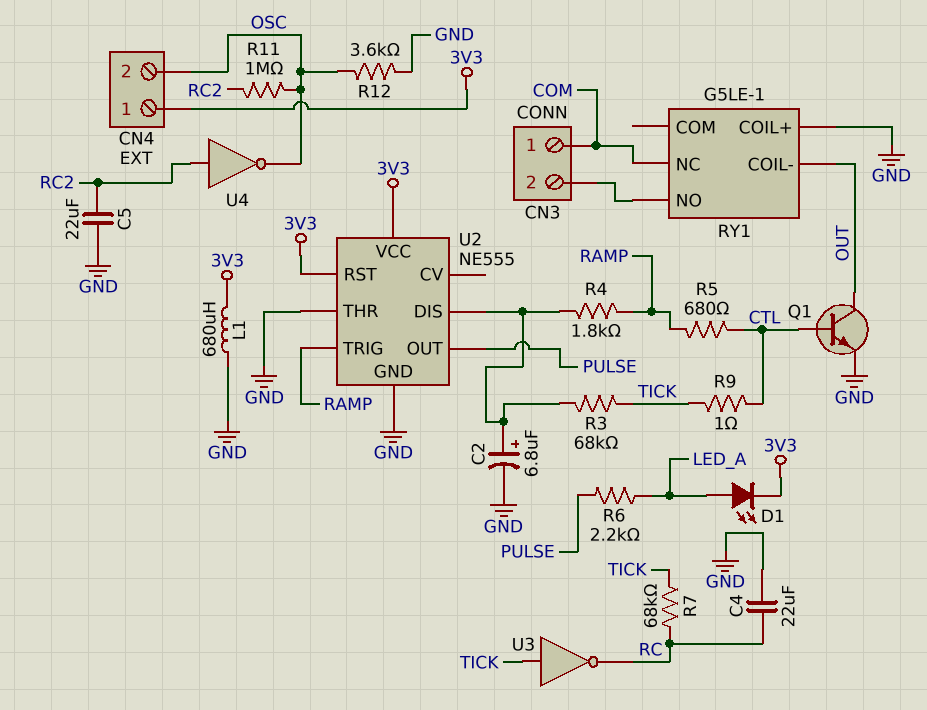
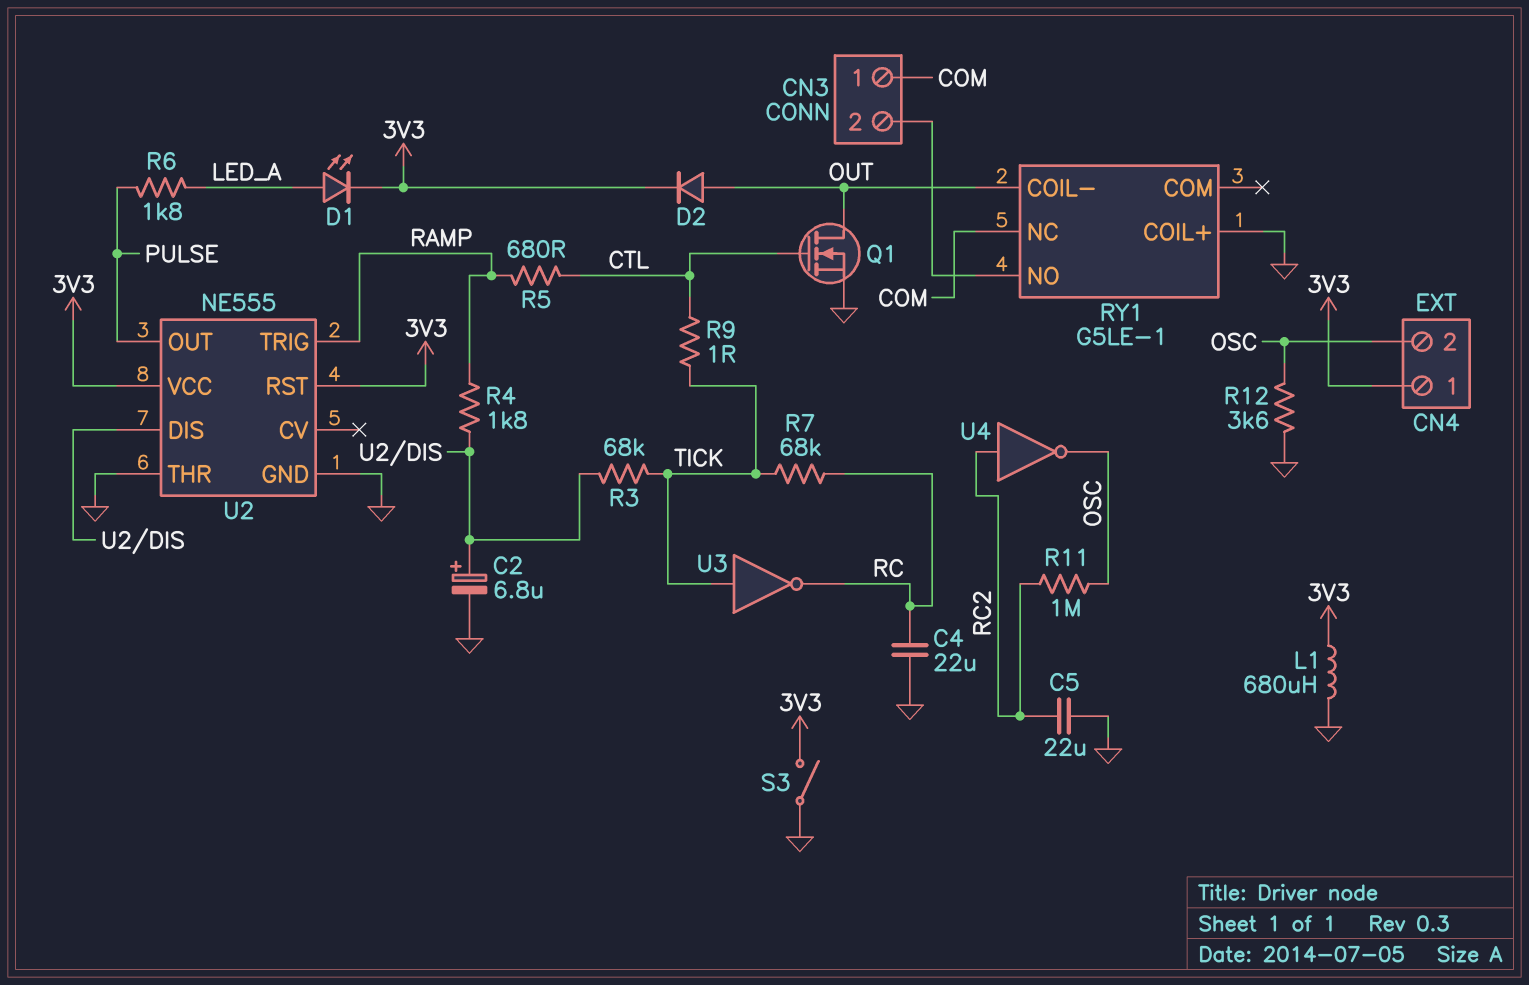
D2: none -> diode (A OUT, K 3V3)
Q1: NPN (B CTL, C OUT, E GND) -> NMOS (G CTL, D OUT, S GND)
R6: 2.2k (LED_A, PULSE) -> 1.8k (LED_A, PULSE)
S3: none -> switch (3V3, GND)

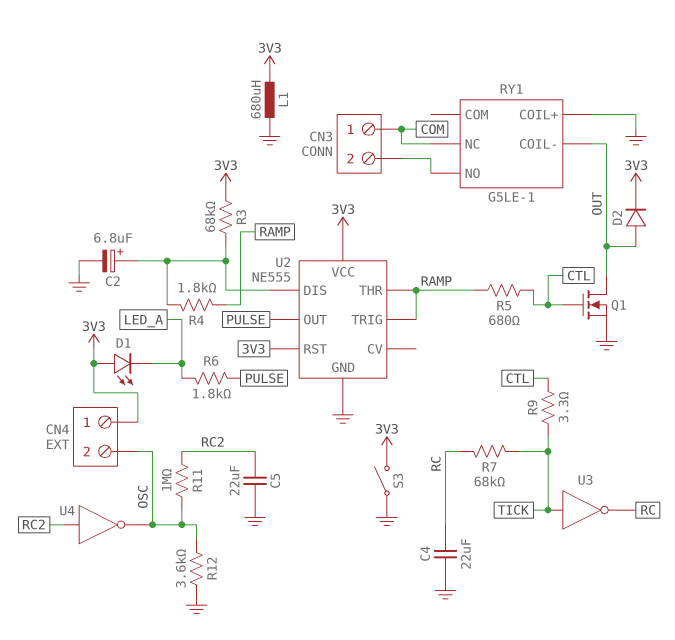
D1: LED (A LED_A, K 3V3) -> LED (A 3V3, K LED_A)
R3: 68k (TICK, U2/DIS) -> 68k (3V3, U2/DIS)
R9: 1 (CTL, TICK) -> 3.3 (CTL, TICK)
U2 pin THR: GND -> RAMP

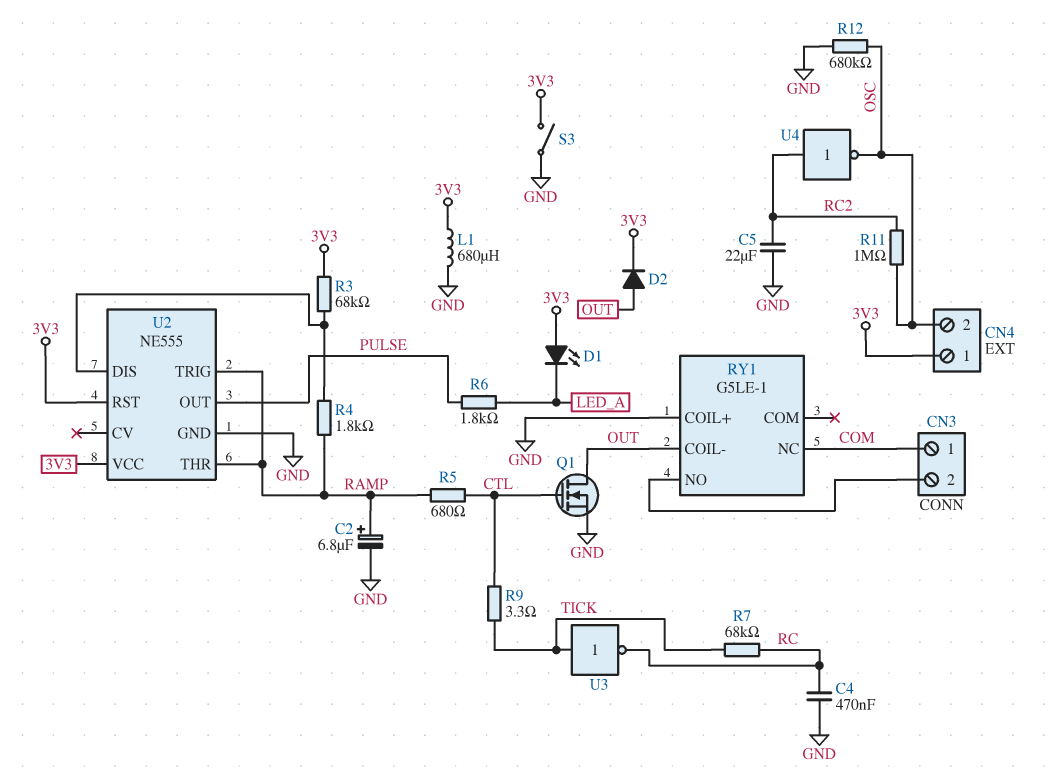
C2: 6.8uF (plus U2/DIS, minus GND) -> 6.8uF (plus RAMP, minus GND)
C4: 22uF (GND, RC) -> 470nF (GND, RC)
R12: 3.6k (GND, OSC) -> 680k (GND, OSC)

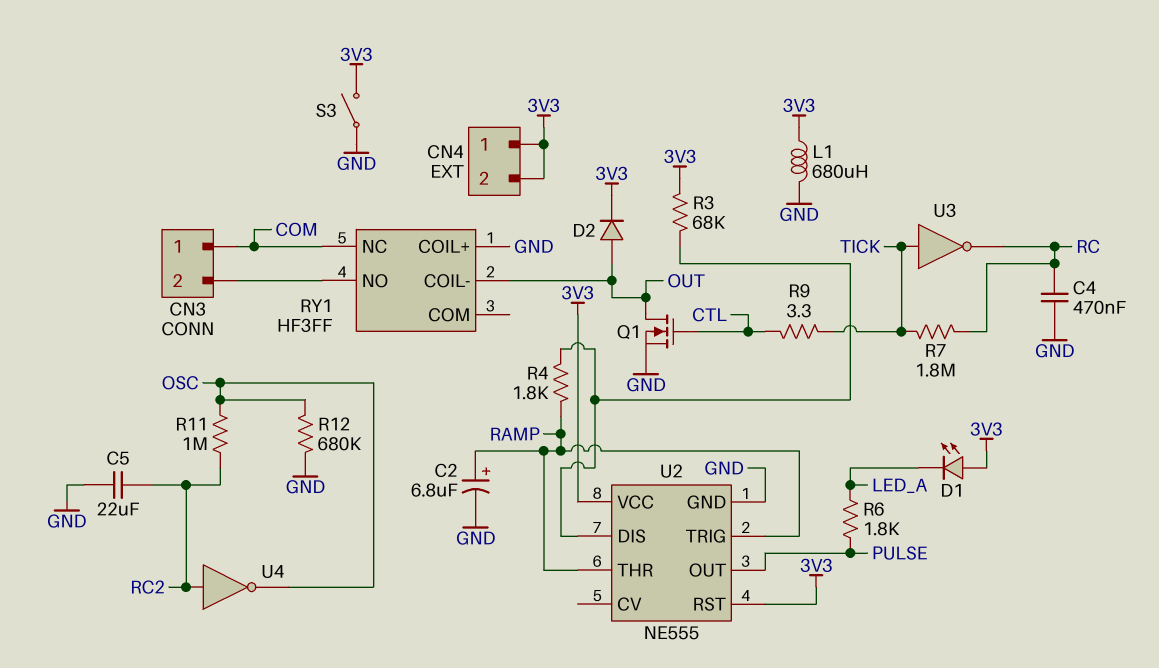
CN4 pin 2: OSC -> 3V3
R5: 680 (CTL, RAMP) -> none
R7: 68k (RC, TICK) -> 1.8M (RC, TICK)
RY1: G5LE-1 -> HF3FF

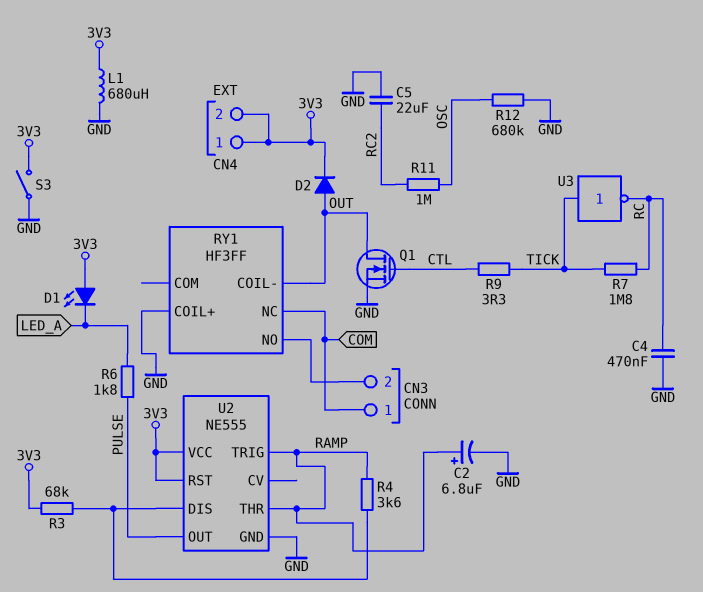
R4: 1.8k (RAMP, U2/DIS) -> 3.6k (RAMP, U2/DIS)
U4: NOT (in RC2, out OSC) -> none

